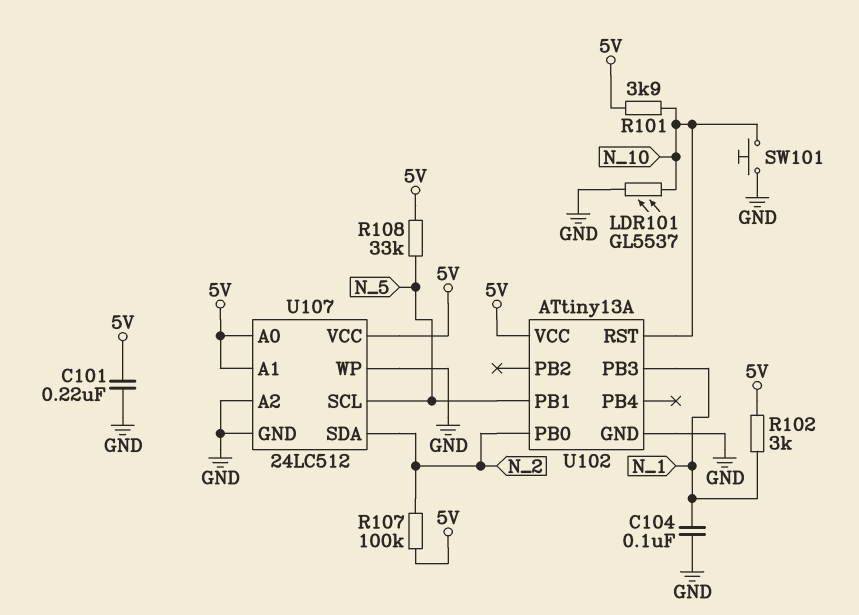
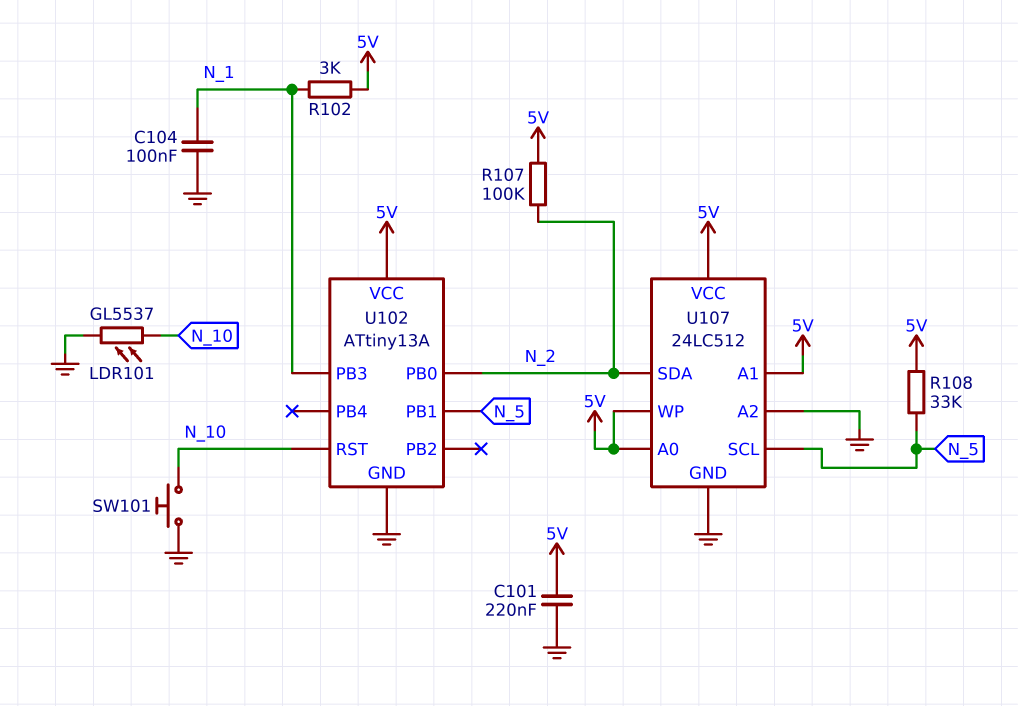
R101: 3.9k (5V, N_10) -> none
U107 pin WP: GND -> 5V

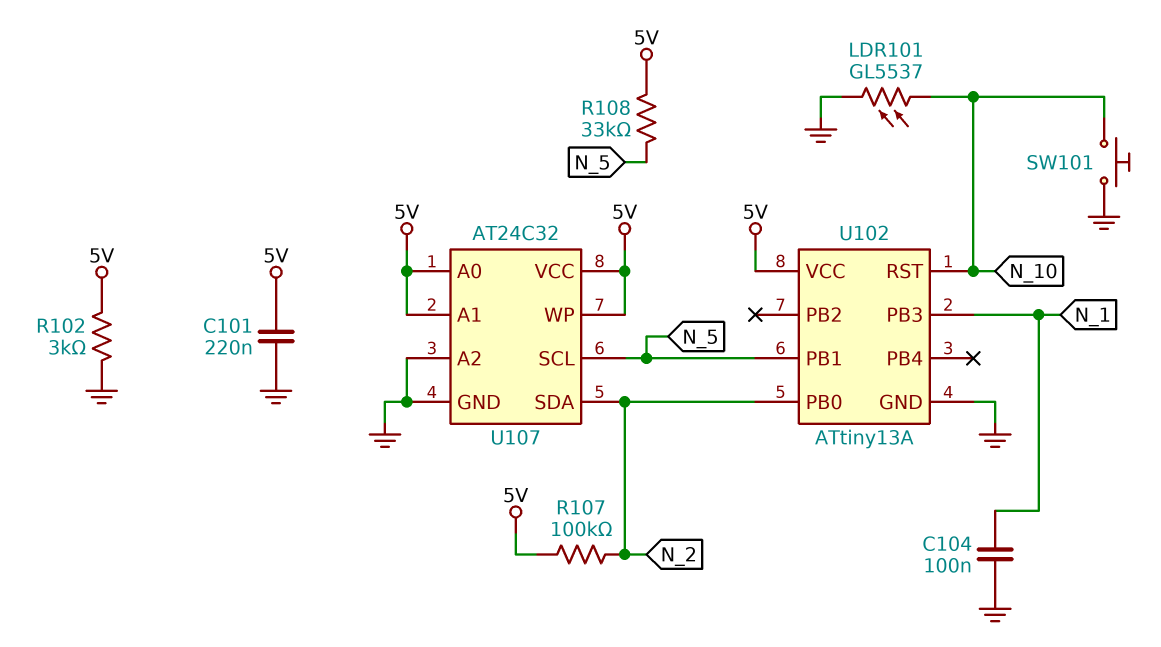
R102: 3k (5V, N_1) -> 3k (5V, GND)
U107: 24LC512 -> AT24C32

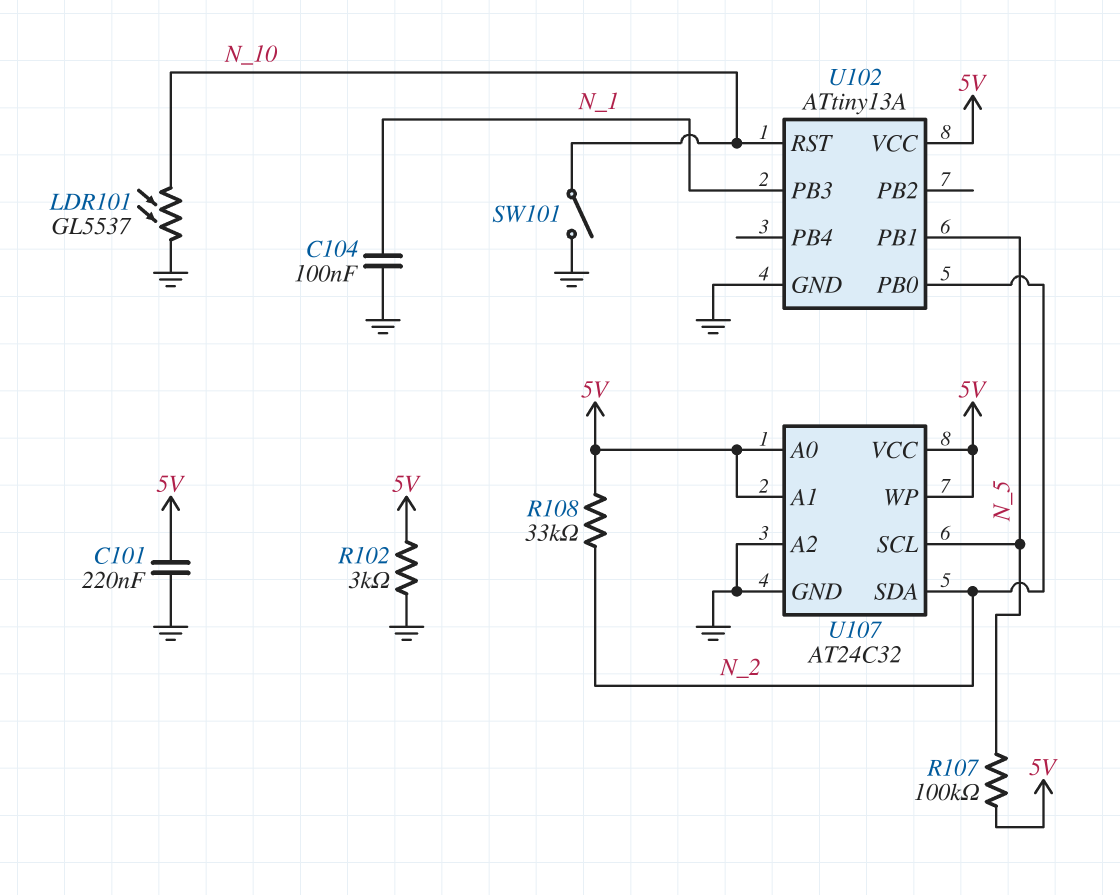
R107: 100k (5V, N_2) -> 100k (5V, N_5)
R108: 33k (5V, N_5) -> 33k (5V, N_2)
SW101: button (GND, N_10) -> switch (GND, N_10)

